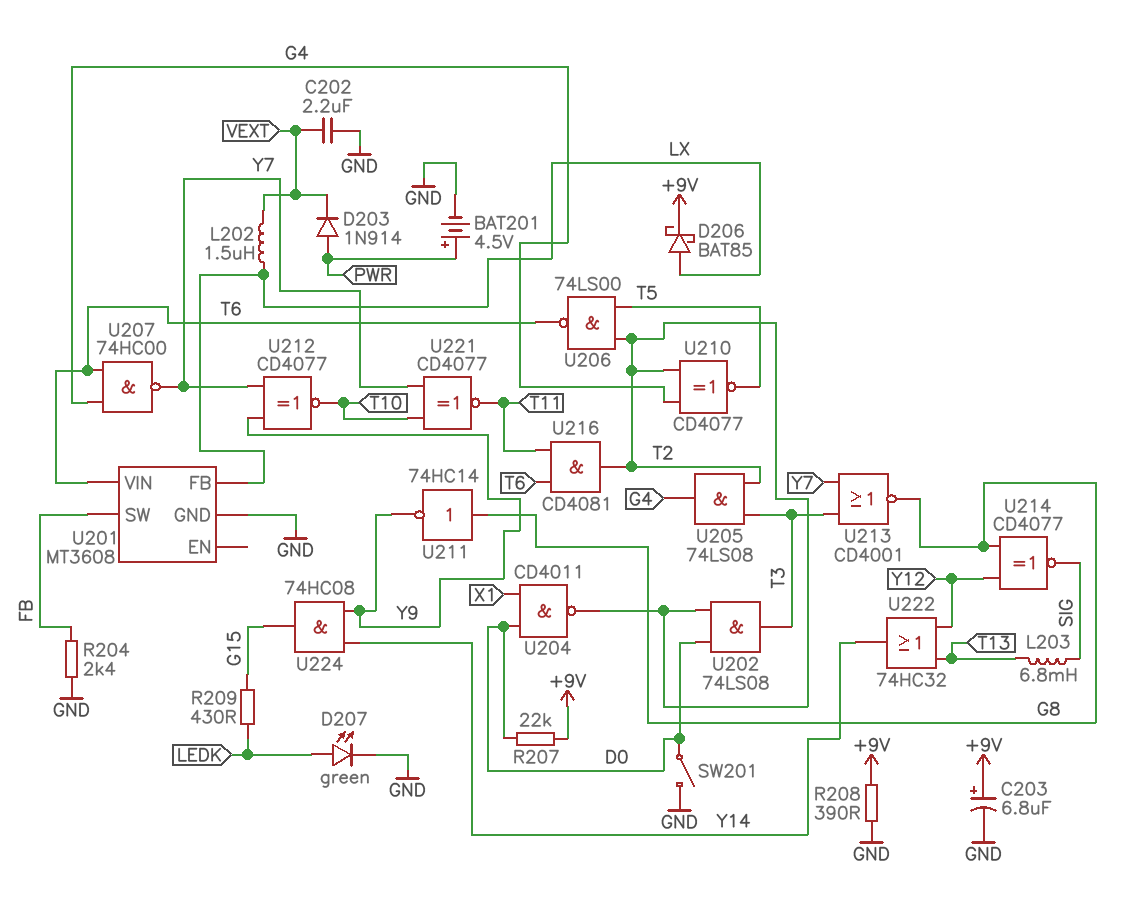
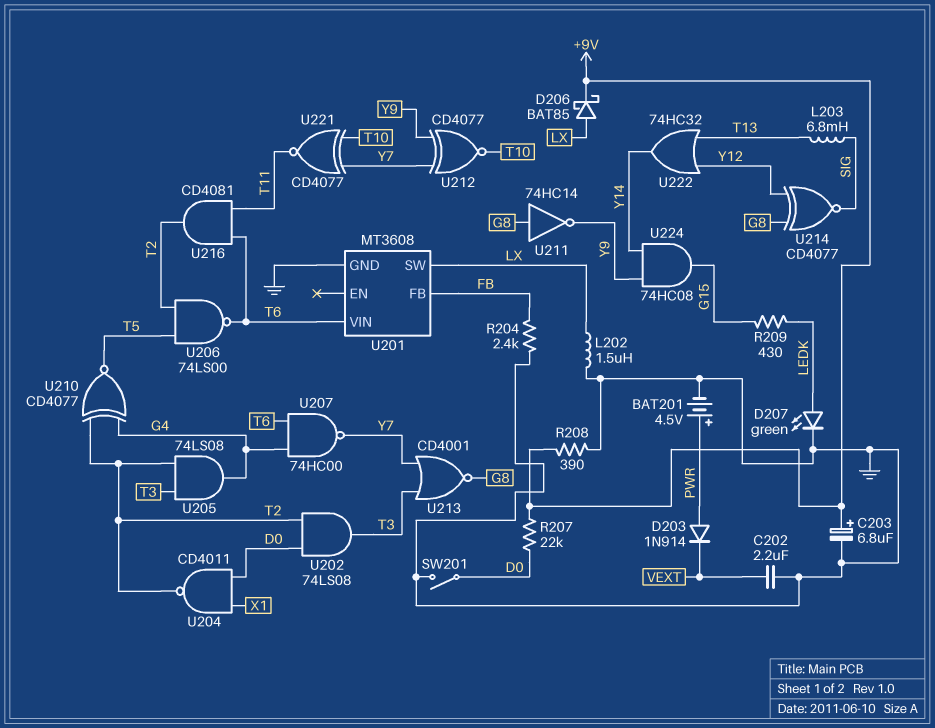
L202: 1.5uH (LX, VEXT) -> 1.5uH (GND, LX)
U201 pin FB: LX -> FB
U201 pin SW: FB -> LX

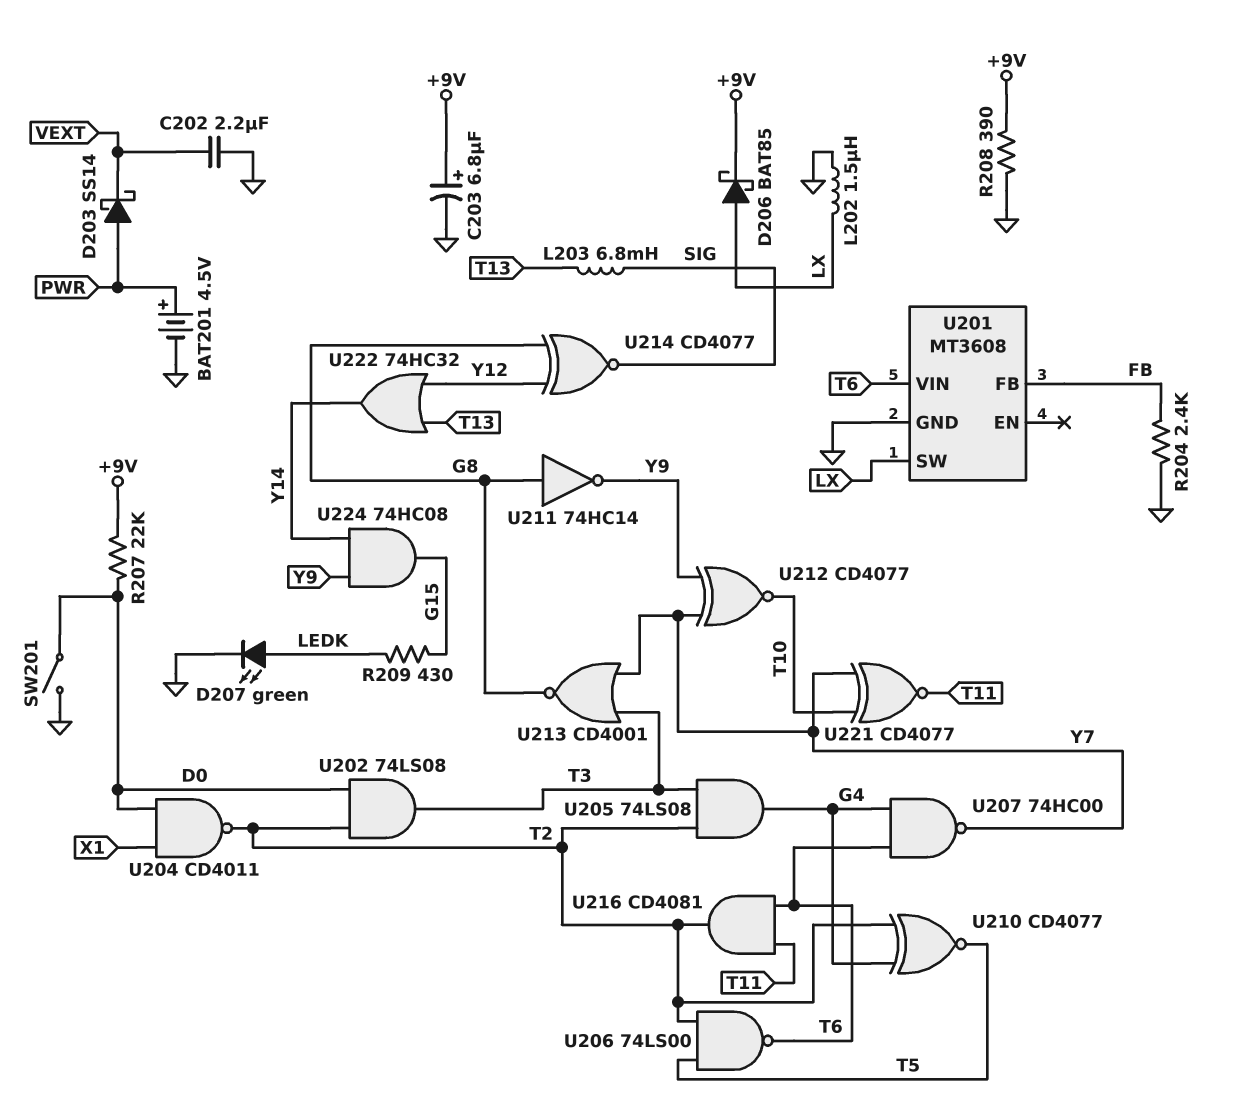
D203: diode 1N914 (A PWR, K VEXT) -> schottky SS14 (A PWR, K VEXT)

